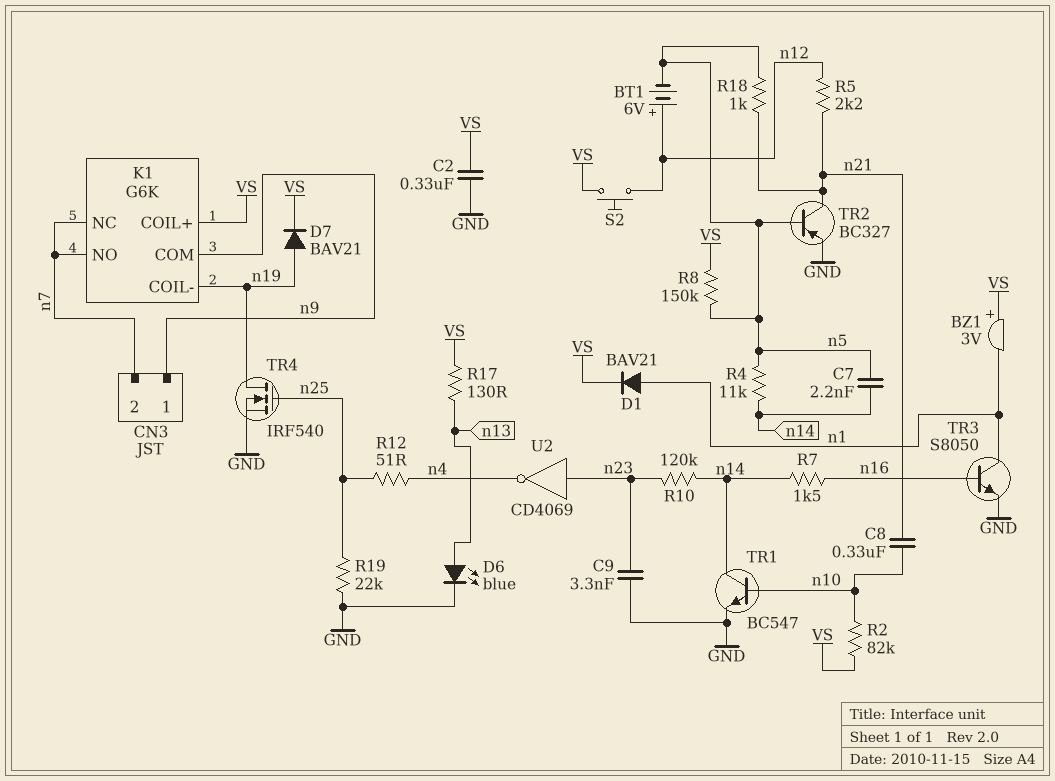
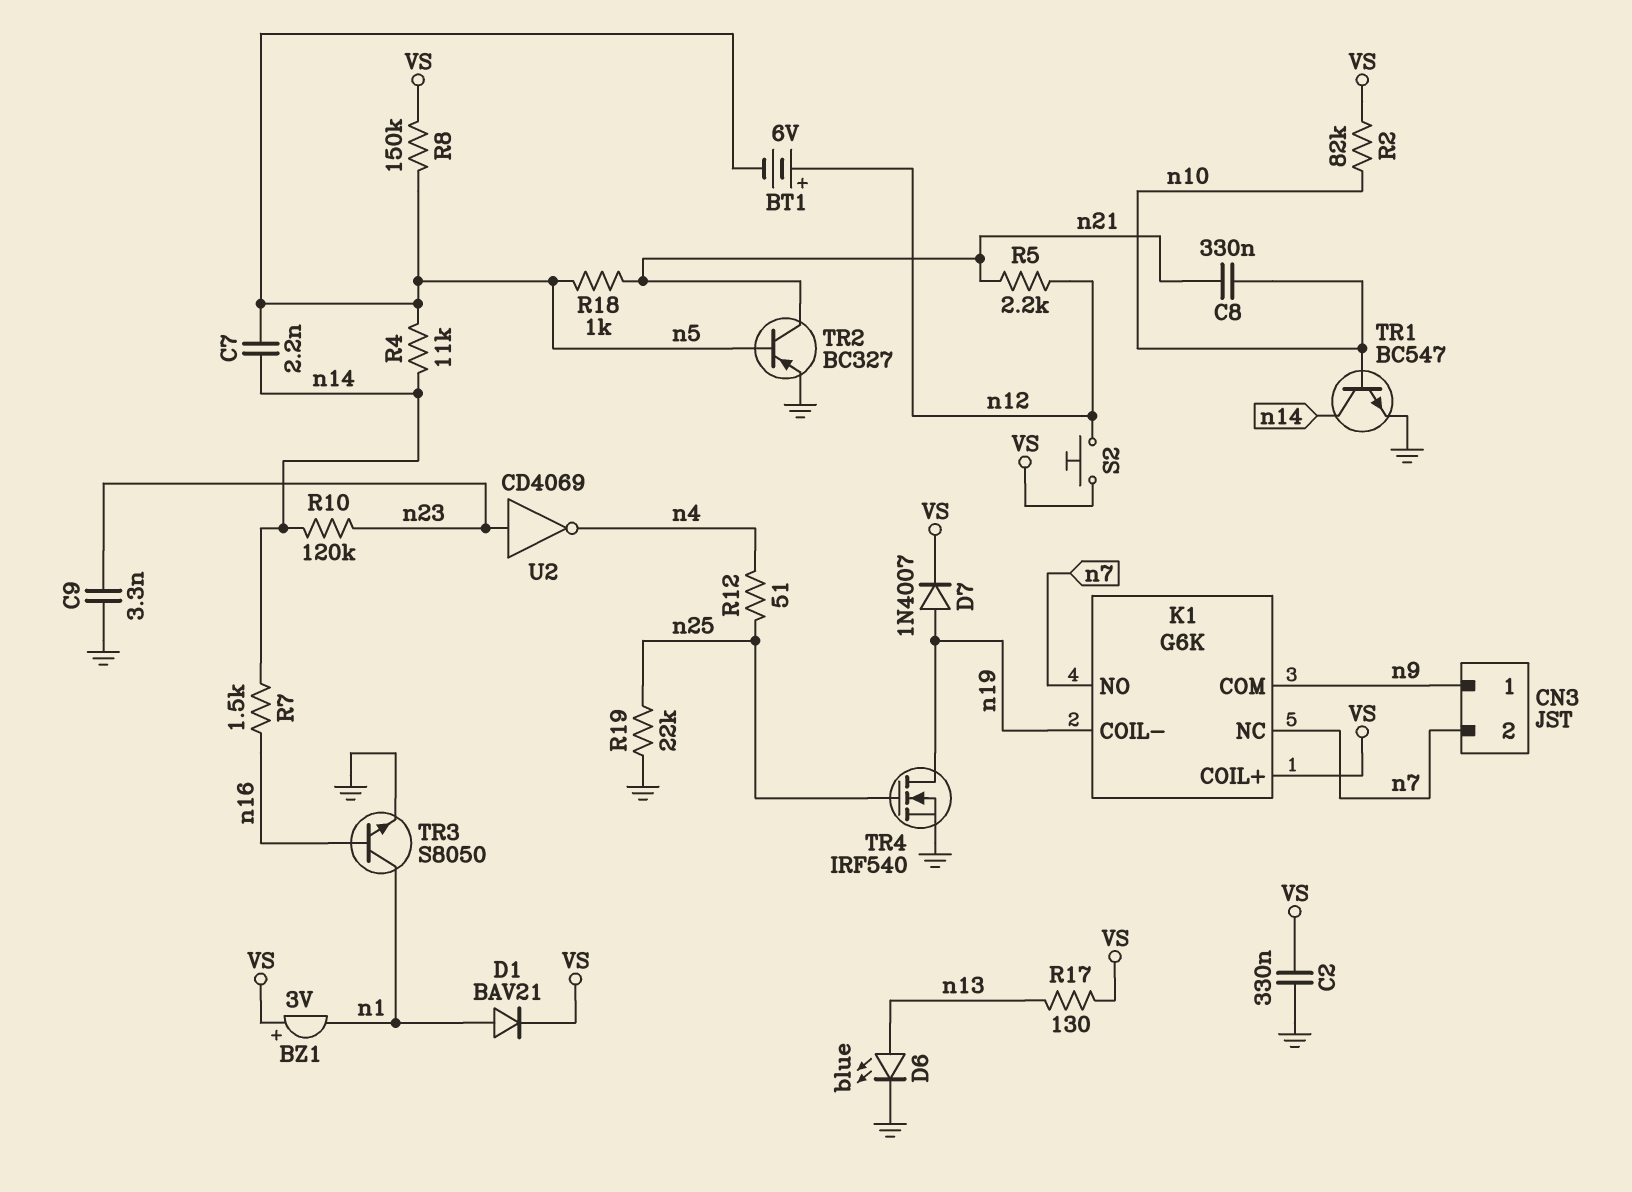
D7: diode BAV21 (A n19, K VS) -> diode 1N4007 (A n19, K VS)

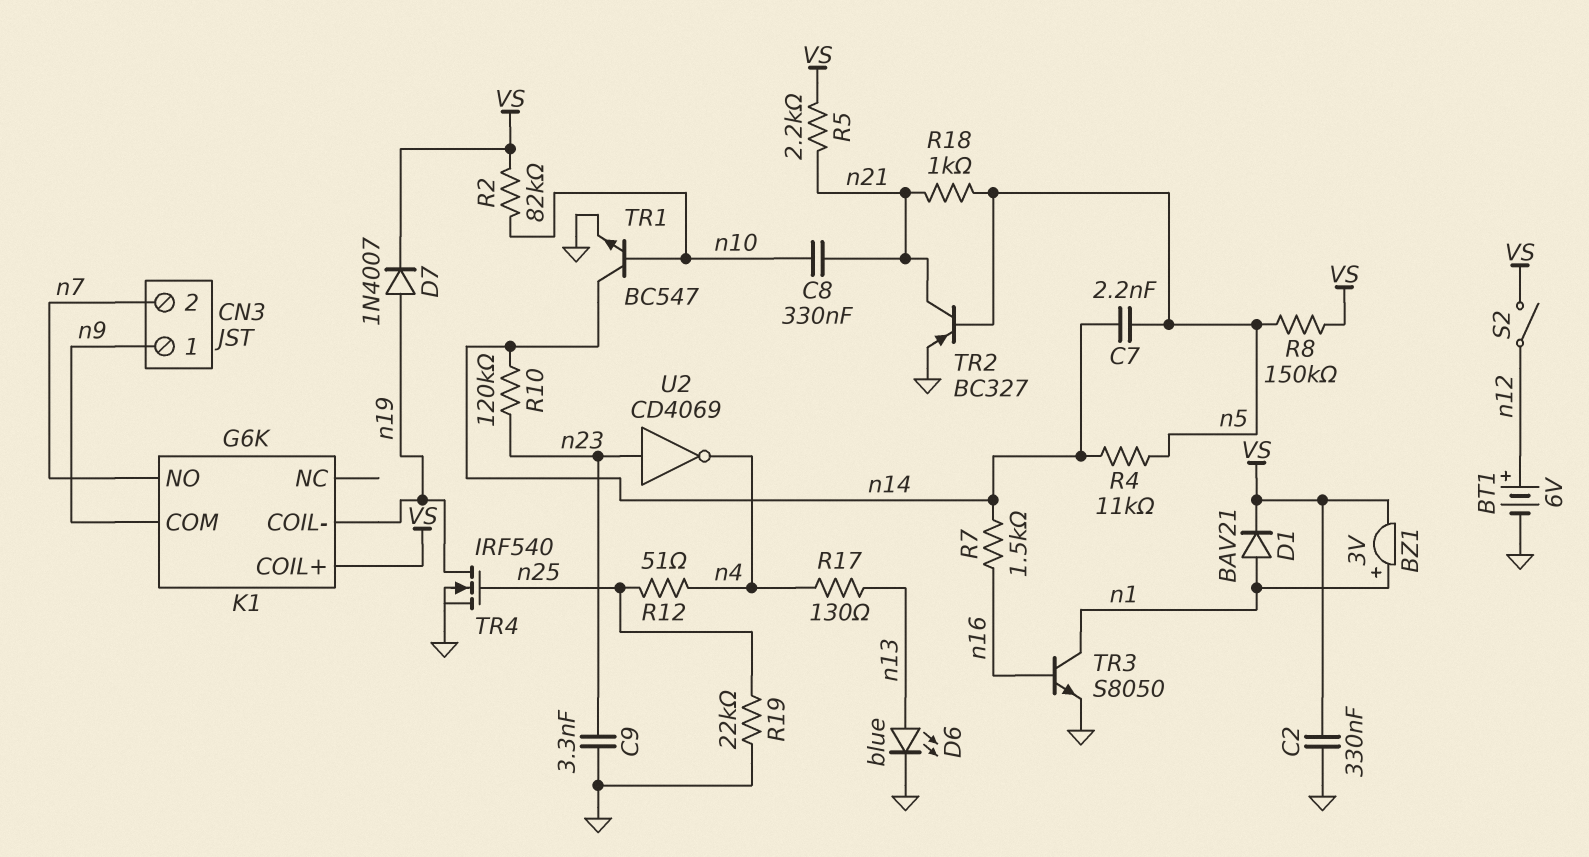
BT1: 6V (plus n12, minus n5) -> 6V (plus n12, minus GND)
BZ1: buzzer 3V (plus VS, minus n1) -> buzzer 3V (plus n1, minus VS)
K1 pin NC: n7 -> none
R5: 2.2k (n12, n21) -> 2.2k (VS, n21)
R17: 130 (VS, n13) -> 130 (n4, n13)
S2: button (VS, n12) -> switch (VS, n12)

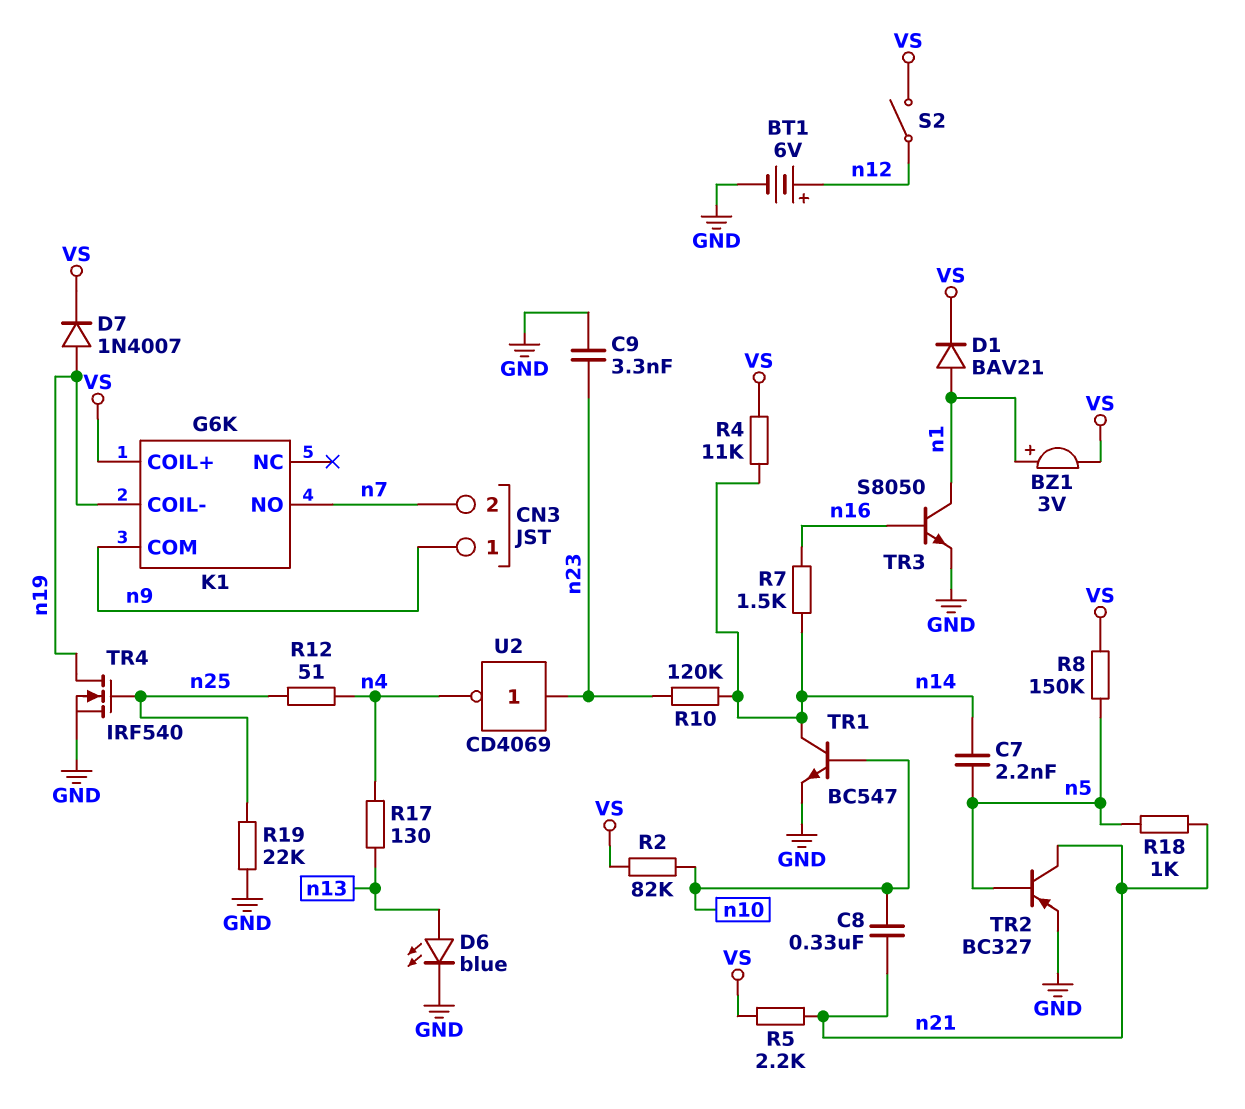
C2: 330nF (GND, VS) -> none
R4: 11k (n5, n14) -> 11k (VS, n14)

